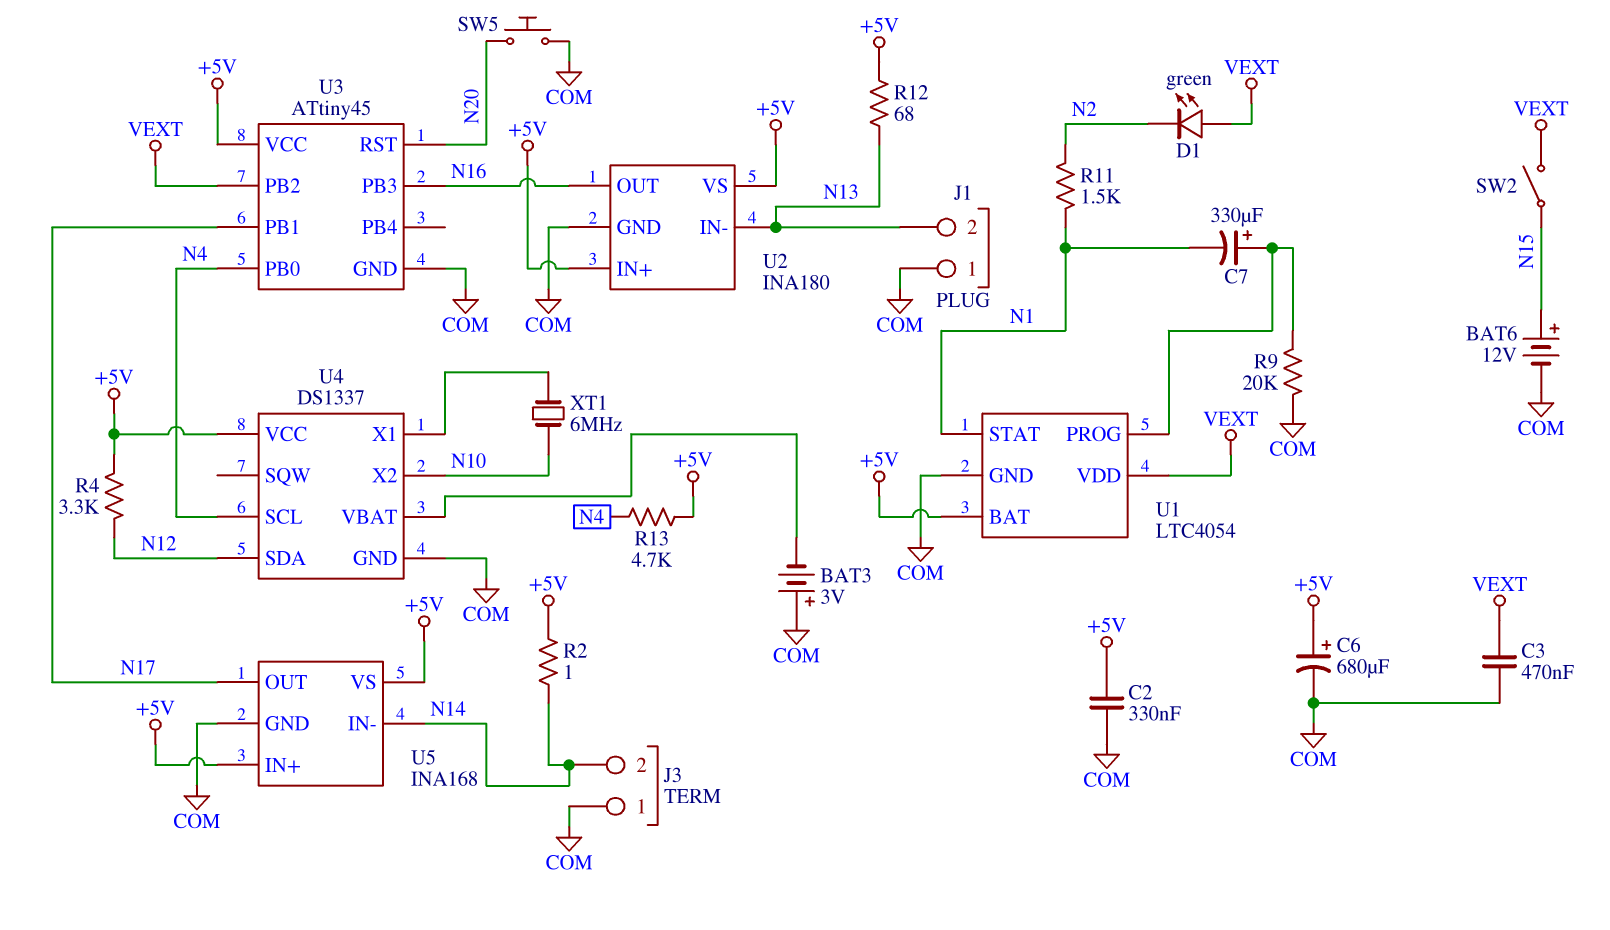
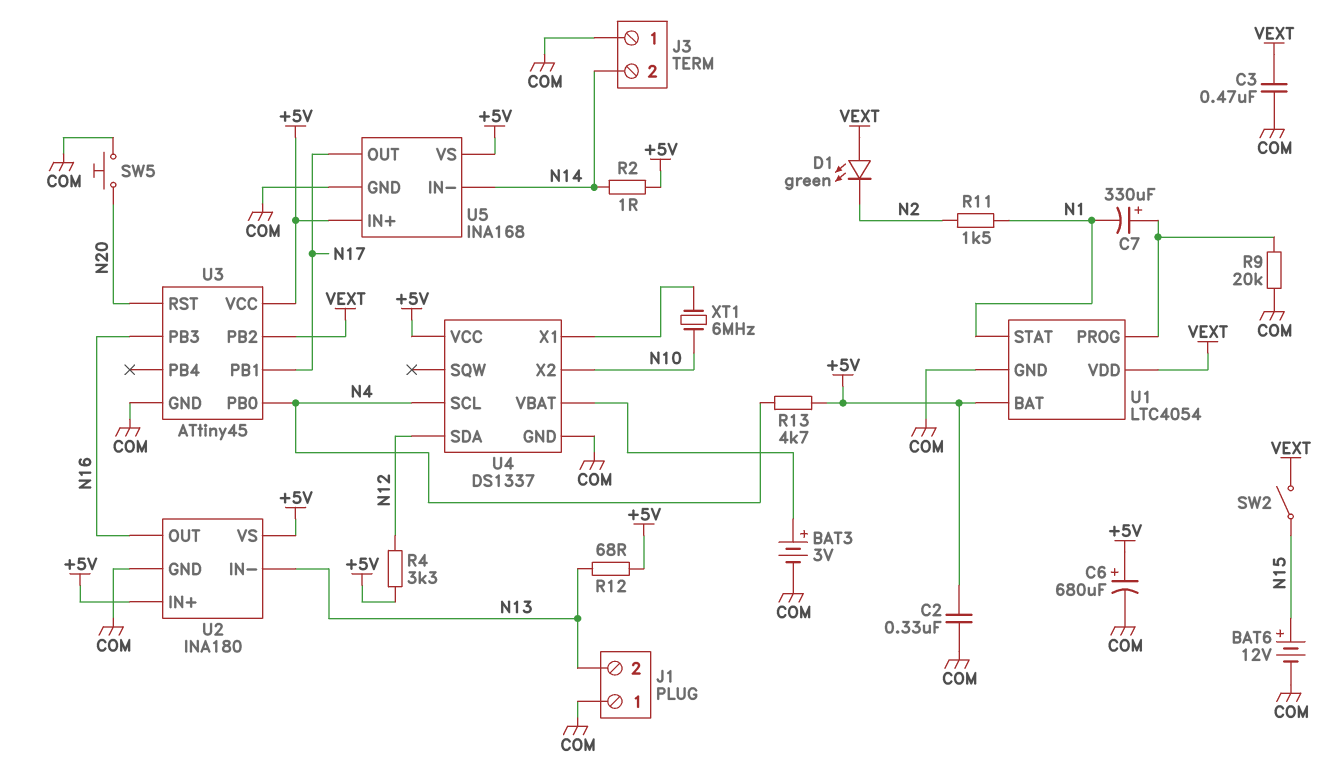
BAT3: 3V (plus COM, minus U4/VBAT) -> 3V (plus U4/VBAT, minus COM)

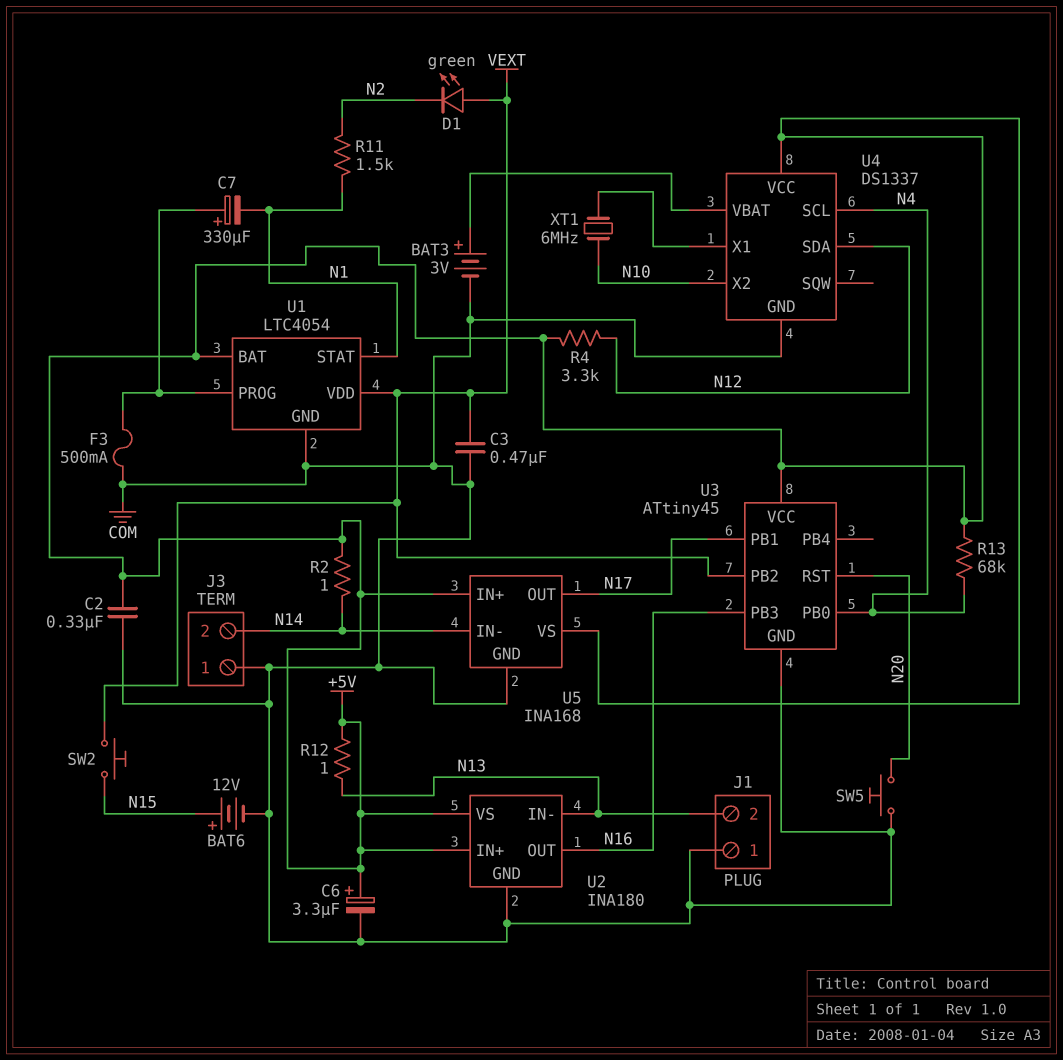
C6: 680uF (plus +5V, minus COM) -> 3.3uF (plus +5V, minus COM)
F3: none -> 500mA (COM, U1/PROG)
R9: 20k (COM, U1/PROG) -> none
R12: 68 (+5V, N13) -> 1 (+5V, N13)
R13: 4.7k (+5V, N4) -> 68k (+5V, N4)
SW2: switch (N15, VEXT) -> button (N15, VEXT)

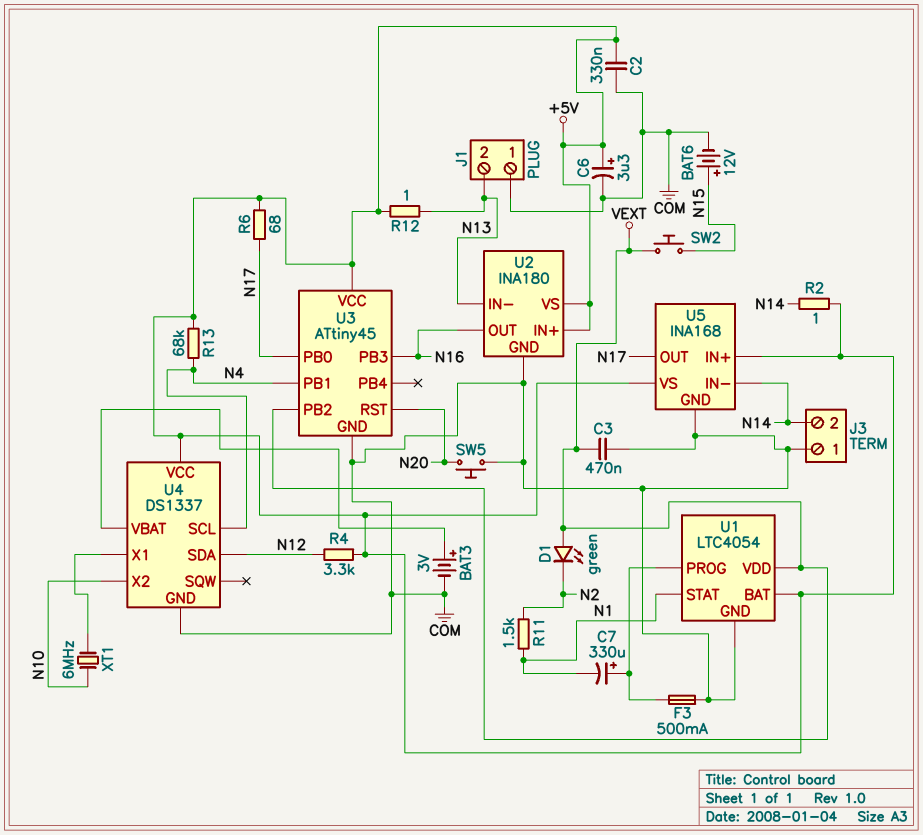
R6: none -> 68 (+5V, N17)
U3 pin PB0: N4 -> N17
U3 pin PB1: N17 -> N4

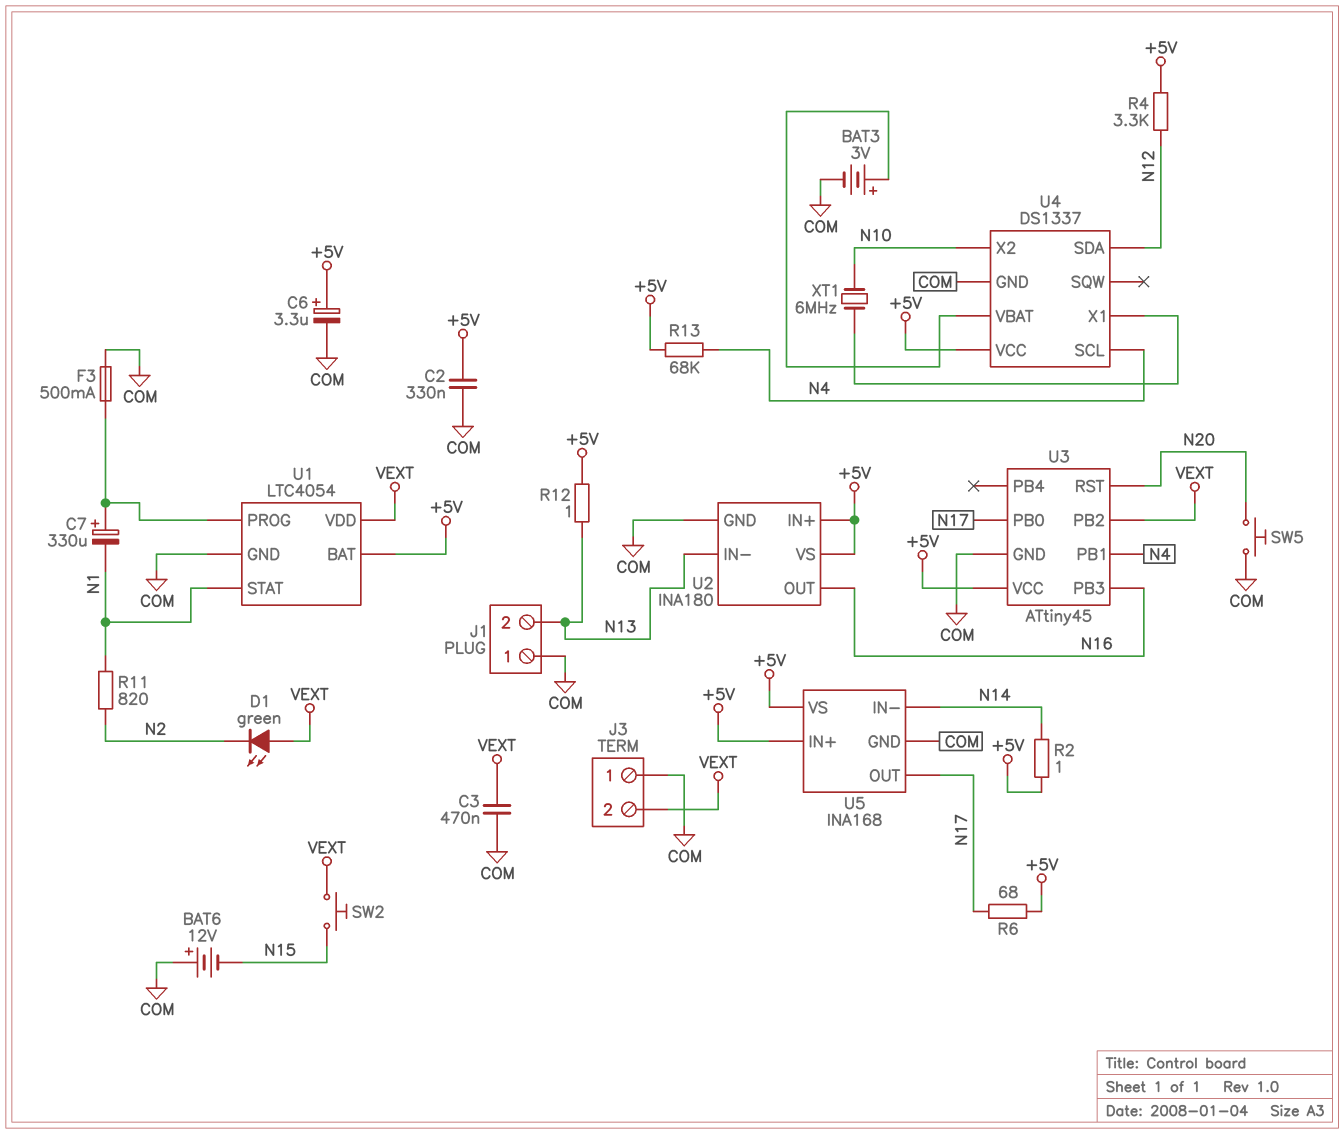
BAT6: 12V (plus N15, minus COM) -> 12V (plus COM, minus N15)
J3 pin 2: N14 -> VEXT
R11: 1.5k (N1, N2) -> 820 (N1, N2)

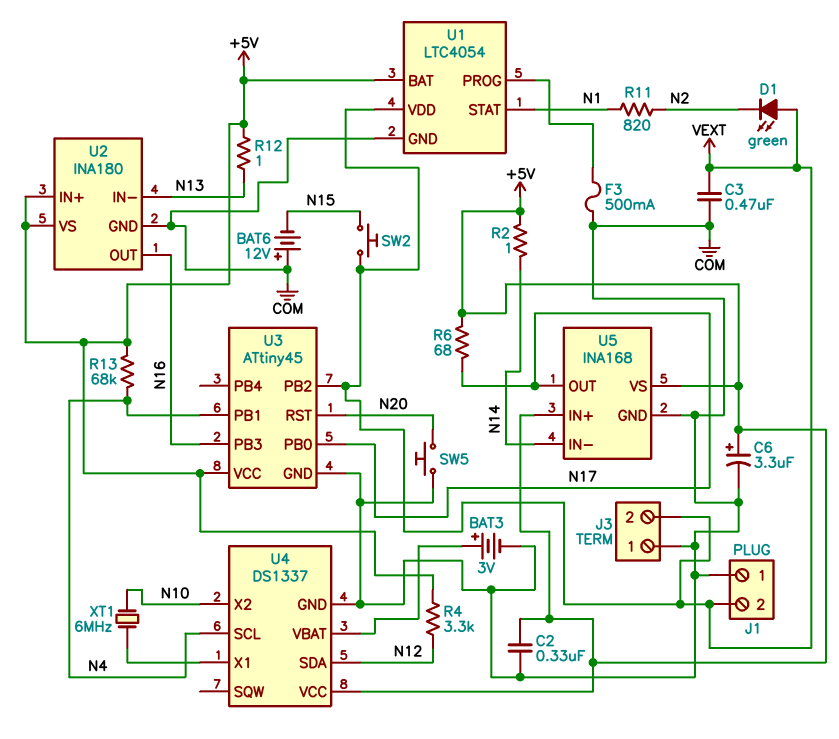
C7: 330uF (plus U1/PROG, minus N1) -> none
J1 pin 2: N13 -> VEXT

